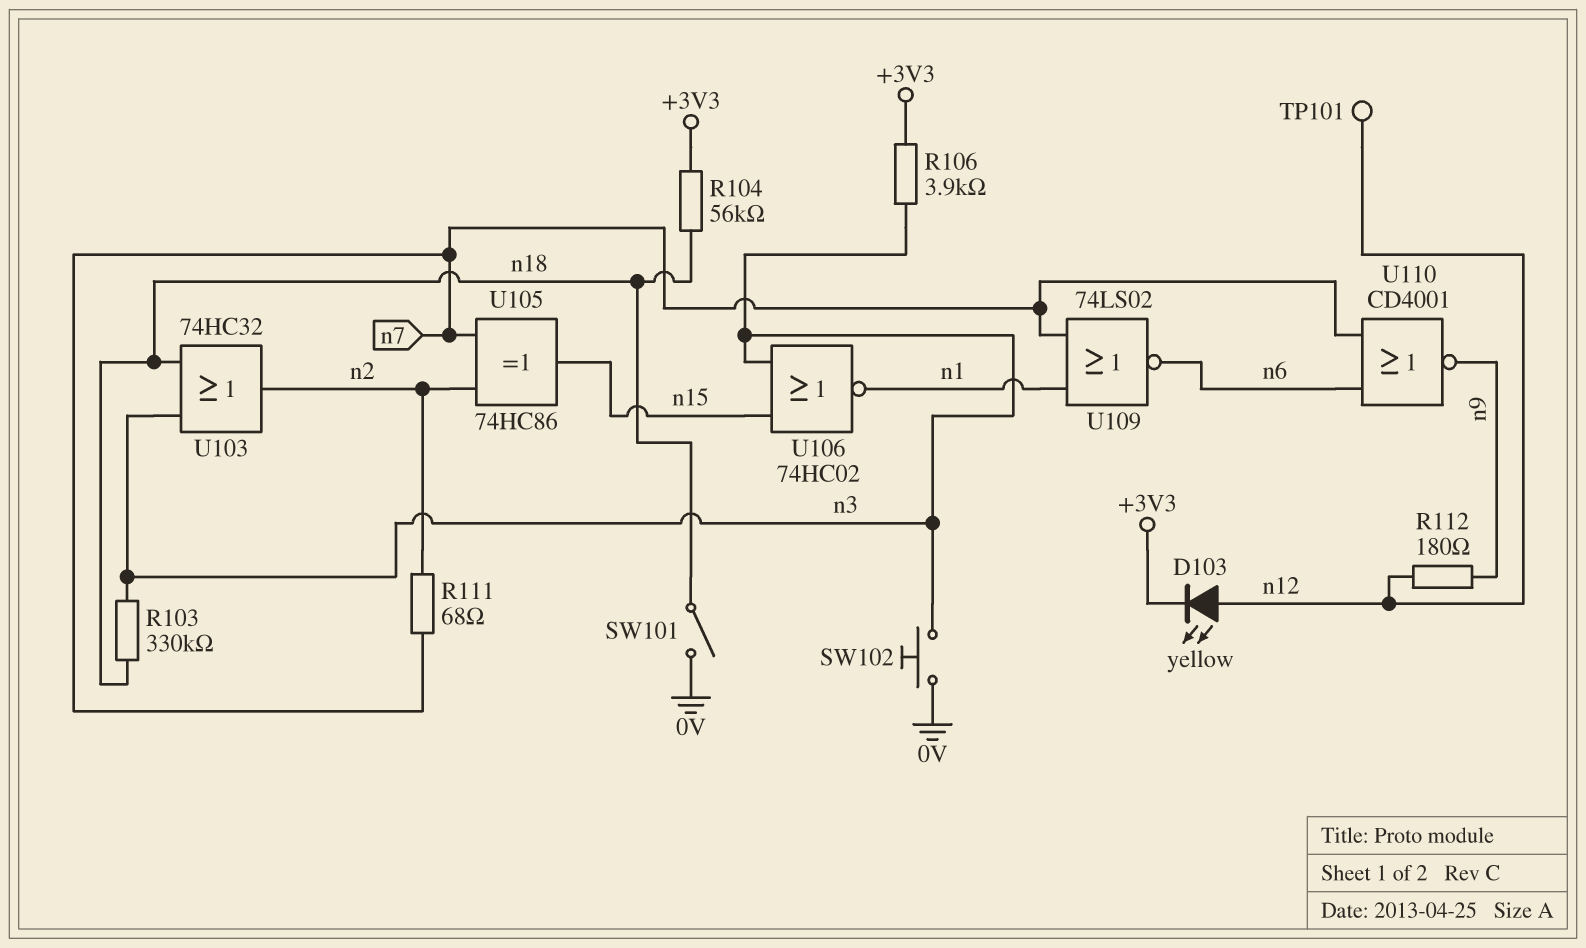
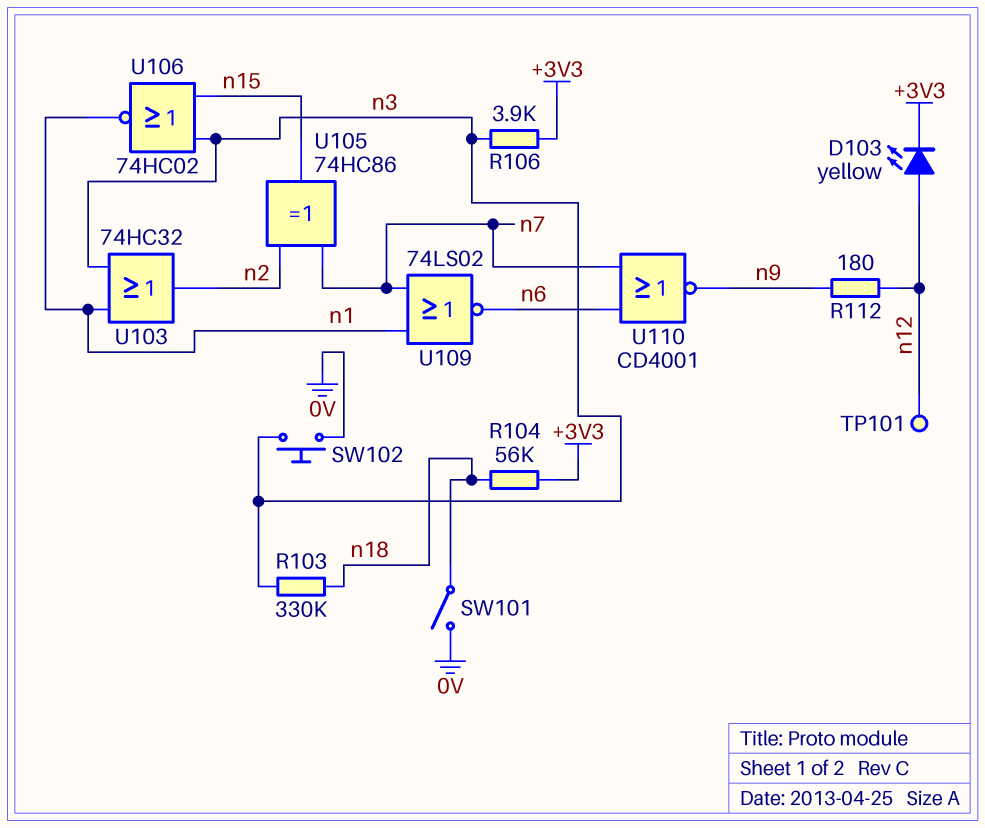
R111: 68 (n2, n7) -> none
U103: OR 74HC32 (in n3, in n18, out n2) -> OR 74HC32 (in n1, in n3, out n2)

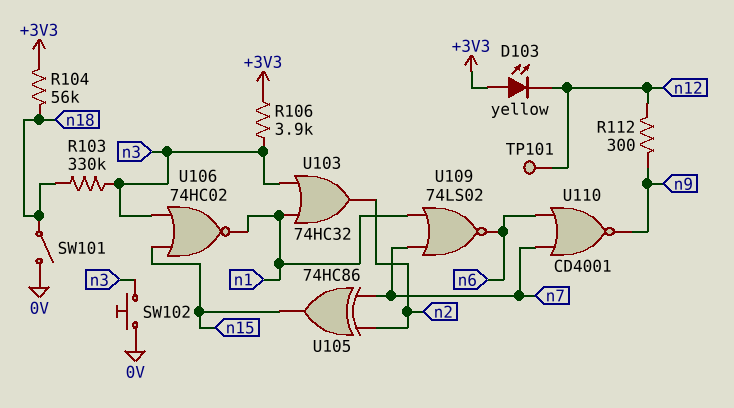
D103: LED yellow (A n12, K +3V3) -> LED yellow (A +3V3, K n12)
R112: 180 (n9, n12) -> 300 (n9, n12)

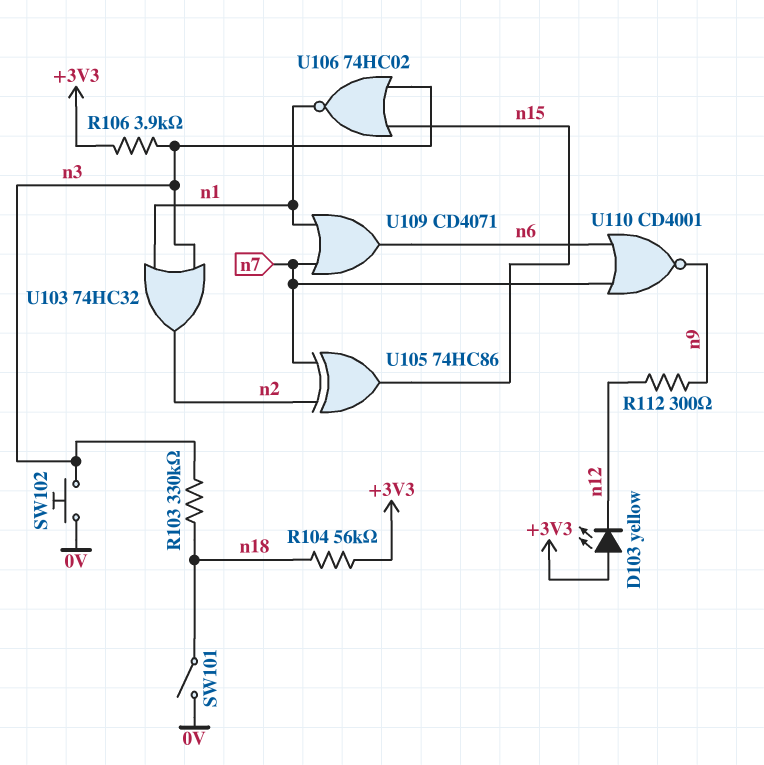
TP101: test point (n12) -> none
U109: NOR 74LS02 (in n1, in n7, out n6) -> OR CD4071 (in n1, in n7, out n6)

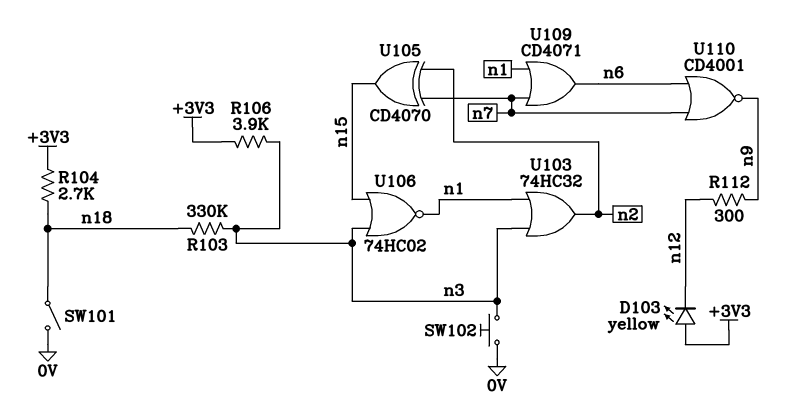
R104: 56k (+3V3, n18) -> 2.7k (+3V3, n18)
U105: XOR 74HC86 (in n2, in n7, out n15) -> XOR CD4070 (in n2, in n7, out n15)

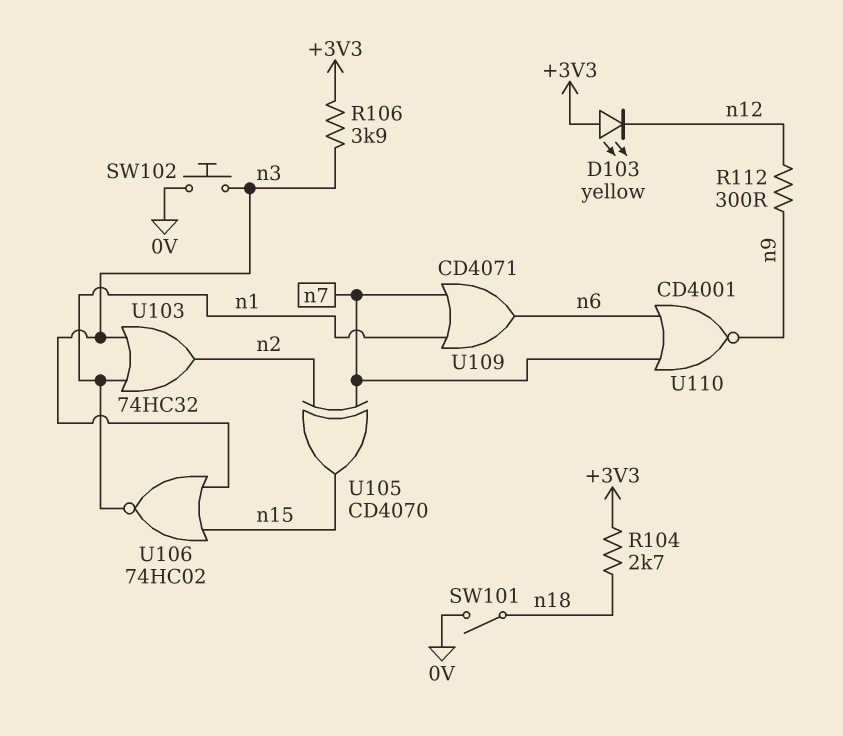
R103: 330k (n3, n18) -> none

